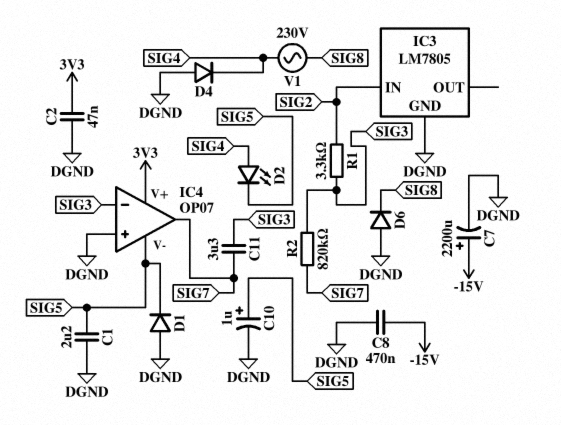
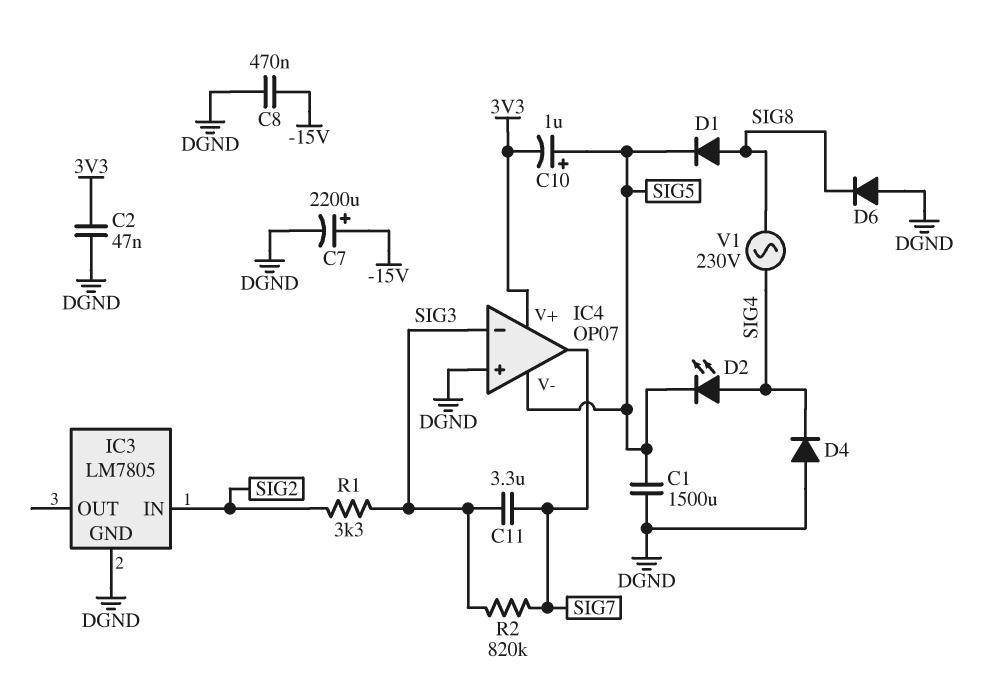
C1: 2.2uF (DGND, SIG5) -> 1500uF (DGND, SIG5)
C10: 1uF (plus SIG5, minus DGND) -> 1uF (plus SIG5, minus 3V3)
D1: diode (A DGND, K SIG5) -> diode (A SIG8, K SIG5)

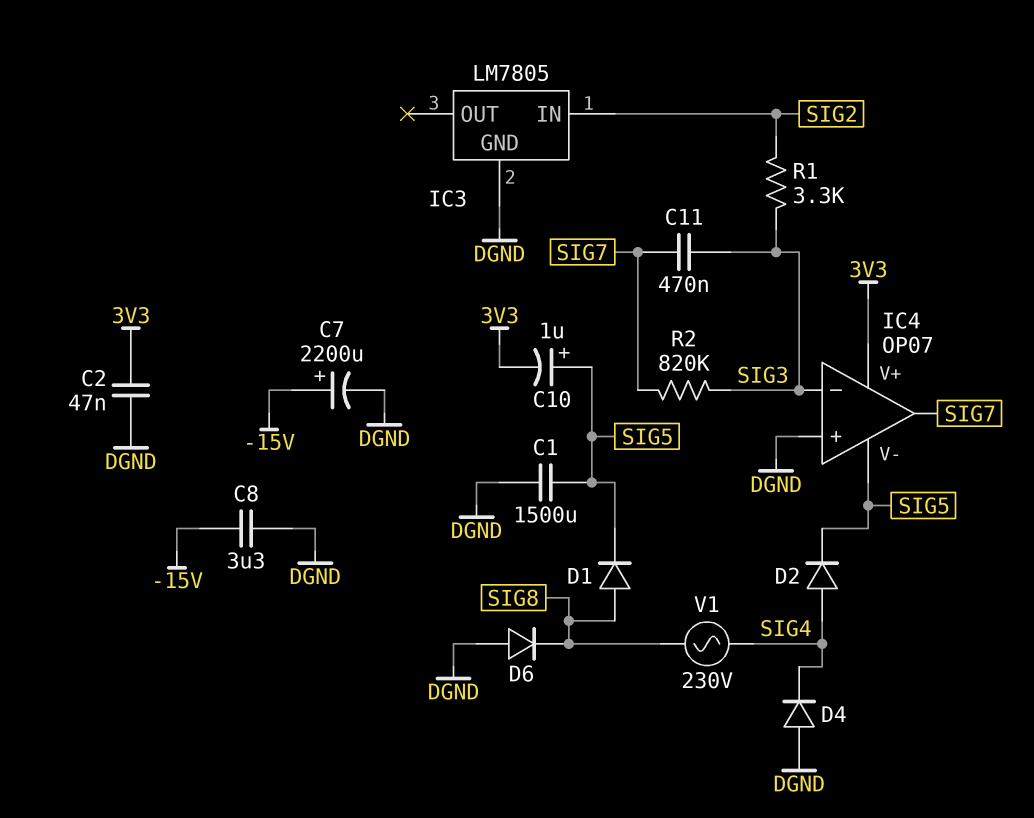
C8: 470nF (-15V, DGND) -> 3.3uF (-15V, DGND)
C11: 3.3uF (SIG3, SIG7) -> 470nF (SIG3, SIG7)
D2: LED (A SIG4, K SIG5) -> diode (A SIG4, K SIG5)

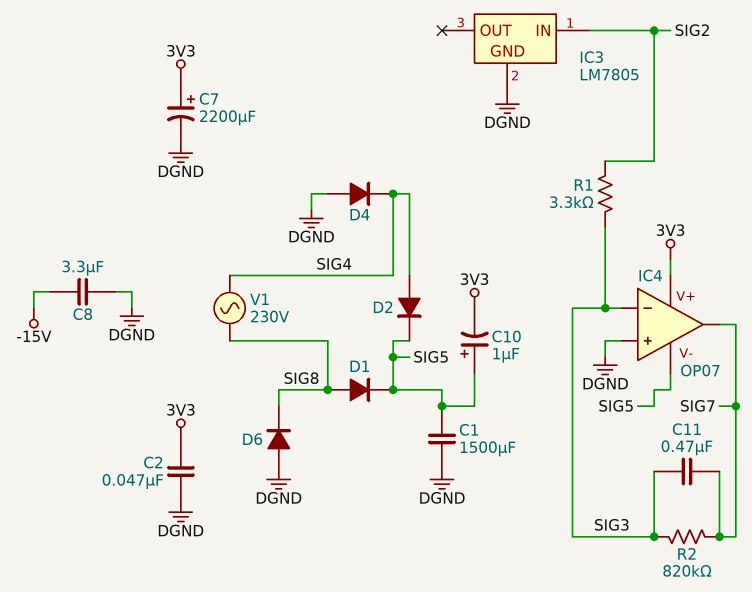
C7: 2200uF (plus -15V, minus DGND) -> 2200uF (plus 3V3, minus DGND)

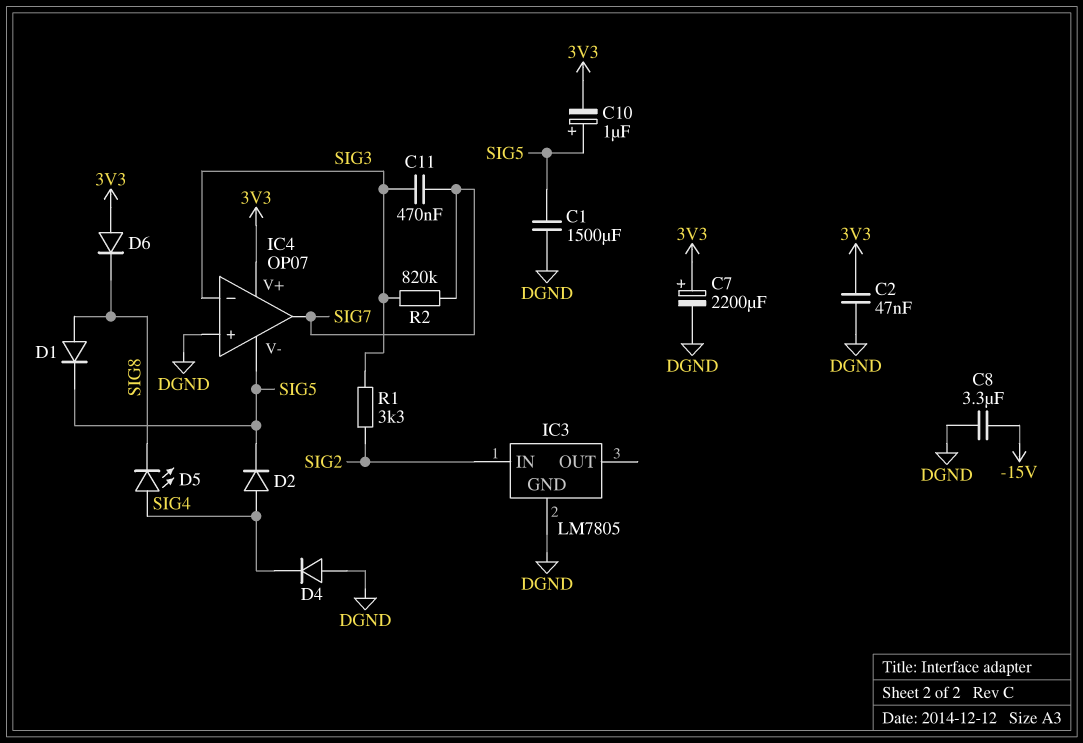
D5: none -> LED (A SIG4, K SIG8)
D6: diode (A DGND, K SIG8) -> diode (A 3V3, K SIG8)
V1: AC 230V (SIG4, SIG8) -> none

